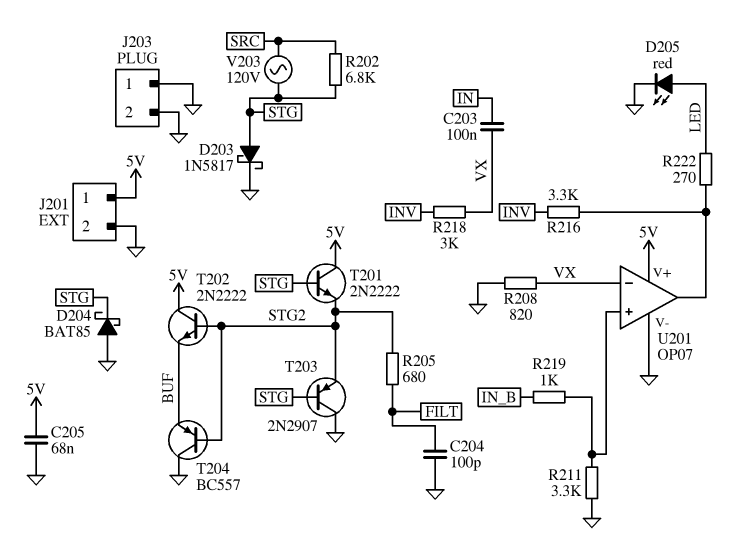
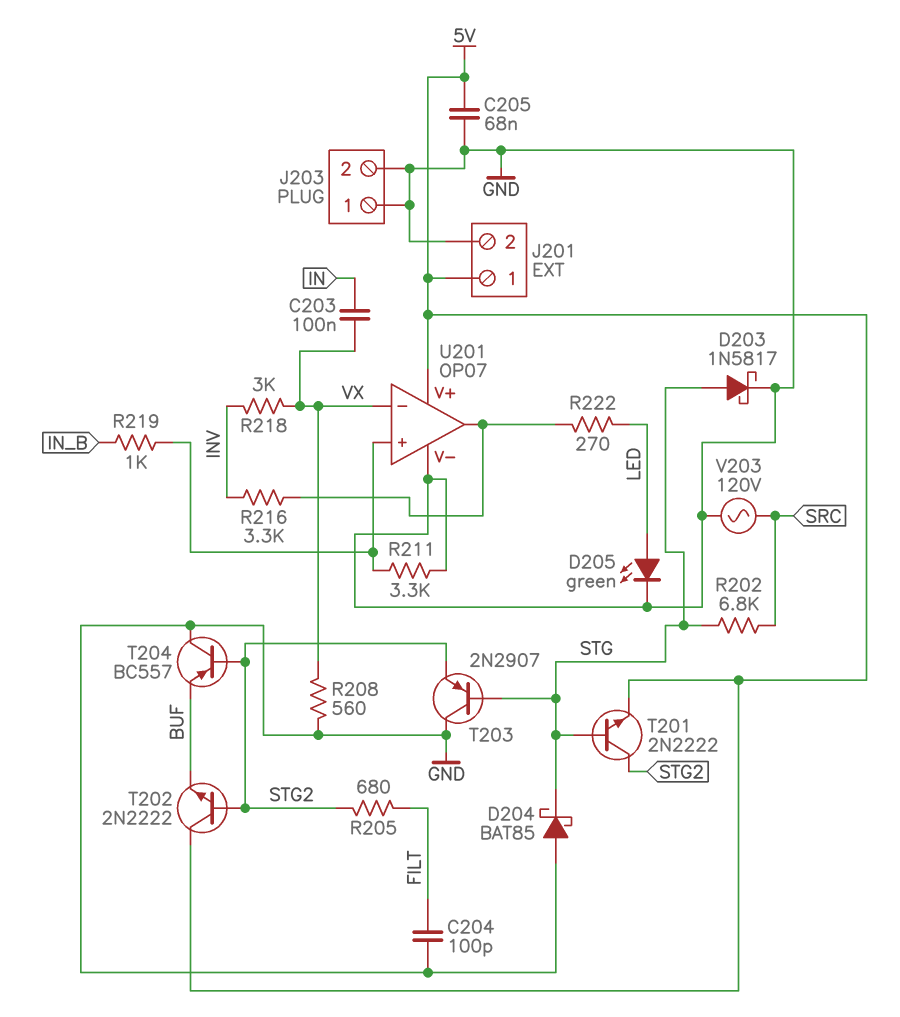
D205: LED red (A LED, K GND) -> LED green (A LED, K GND)
R208: 820 (GND, VX) -> 560 (GND, VX)
T201: NPN 2N2222 (B STG, C 5V, E STG2) -> NPN 2N2222 (B STG, C STG2, E 5V)
V203: AC 120V (SRC, STG) -> AC 120V (GND, SRC)

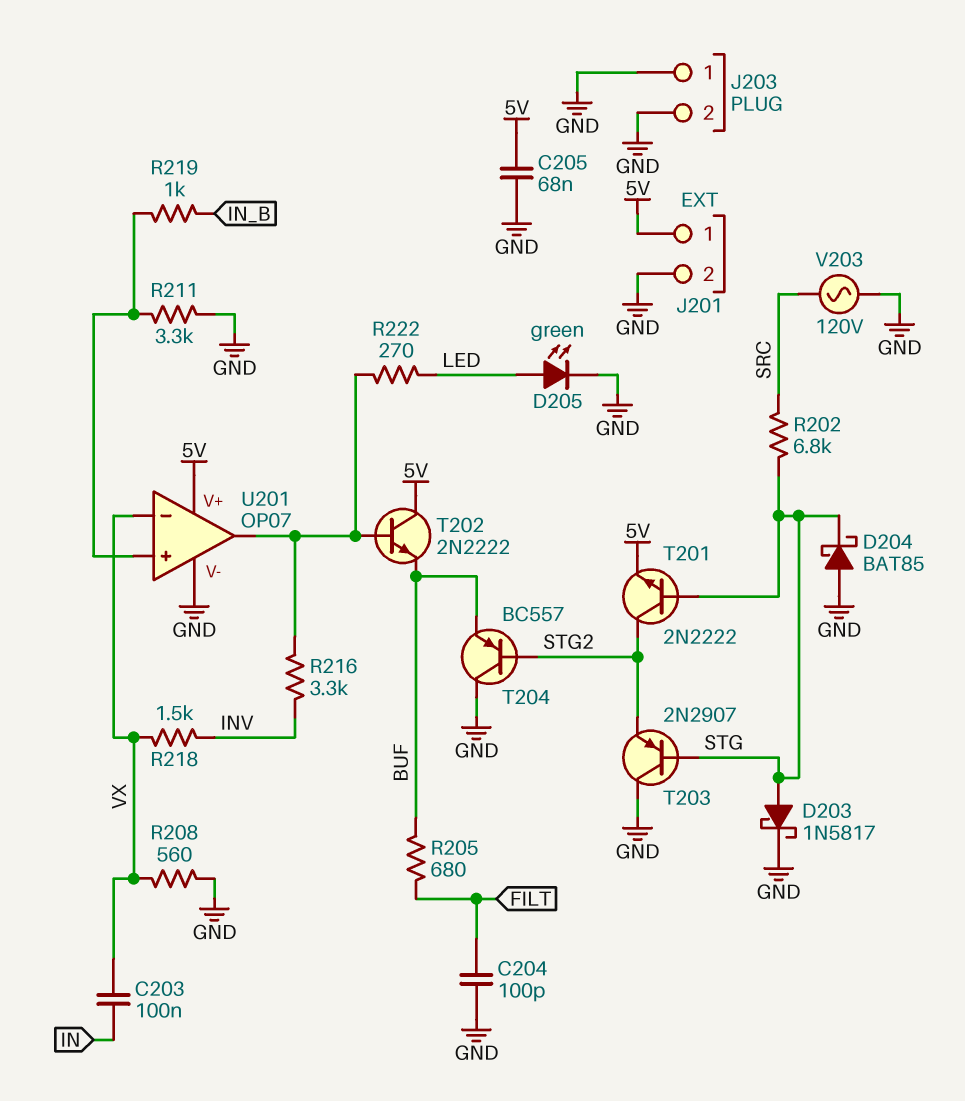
R205: 680 (FILT, STG2) -> 680 (BUF, FILT)
R218: 3k (INV, VX) -> 1.5k (INV, VX)
T202: NPN 2N2222 (B STG2, C 5V, E BUF) -> NPN 2N2222 (B U201/out, C 5V, E BUF)

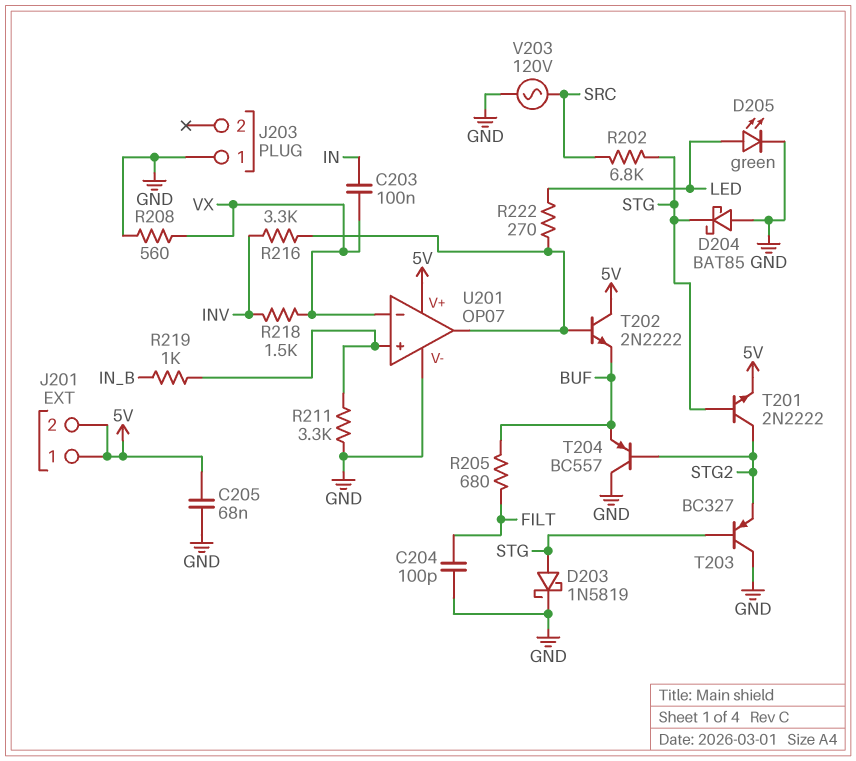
D203: schottky 1N5817 (A STG, K GND) -> schottky 1N5819 (A STG, K GND)
J201 pin 2: GND -> 5V
J203 pin 2: GND -> none
T203: PNP 2N2907 (B STG, C GND, E STG2) -> PNP BC327 (B STG, C GND, E STG2)

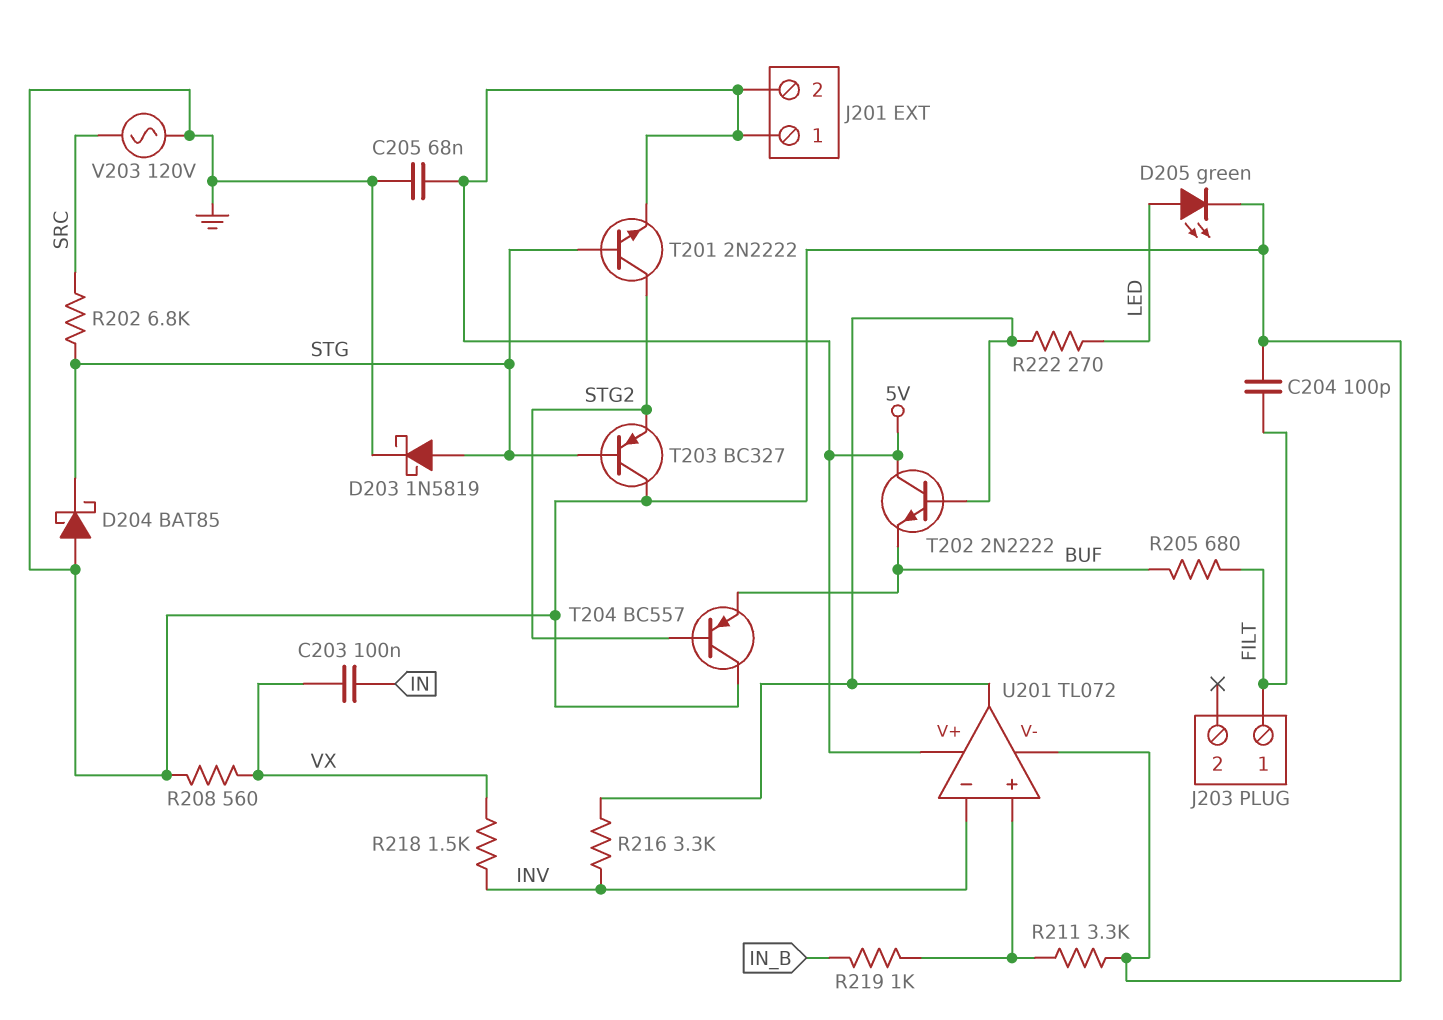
J203 pin 1: GND -> FILT
U201: OP07 -> TL072
U201 pin in-: VX -> INV

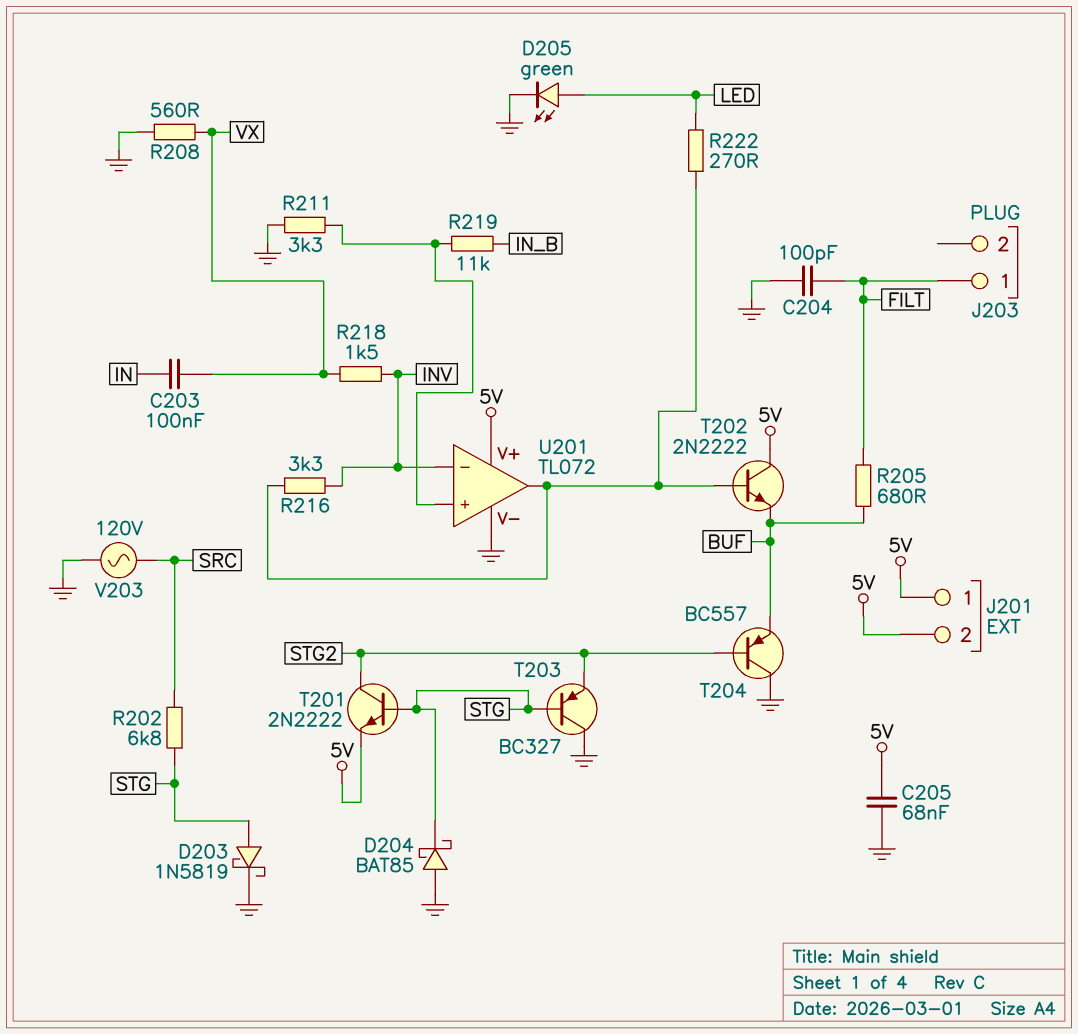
R219: 1k (IN_B, U201/in+) -> 11k (IN_B, U201/in+)

